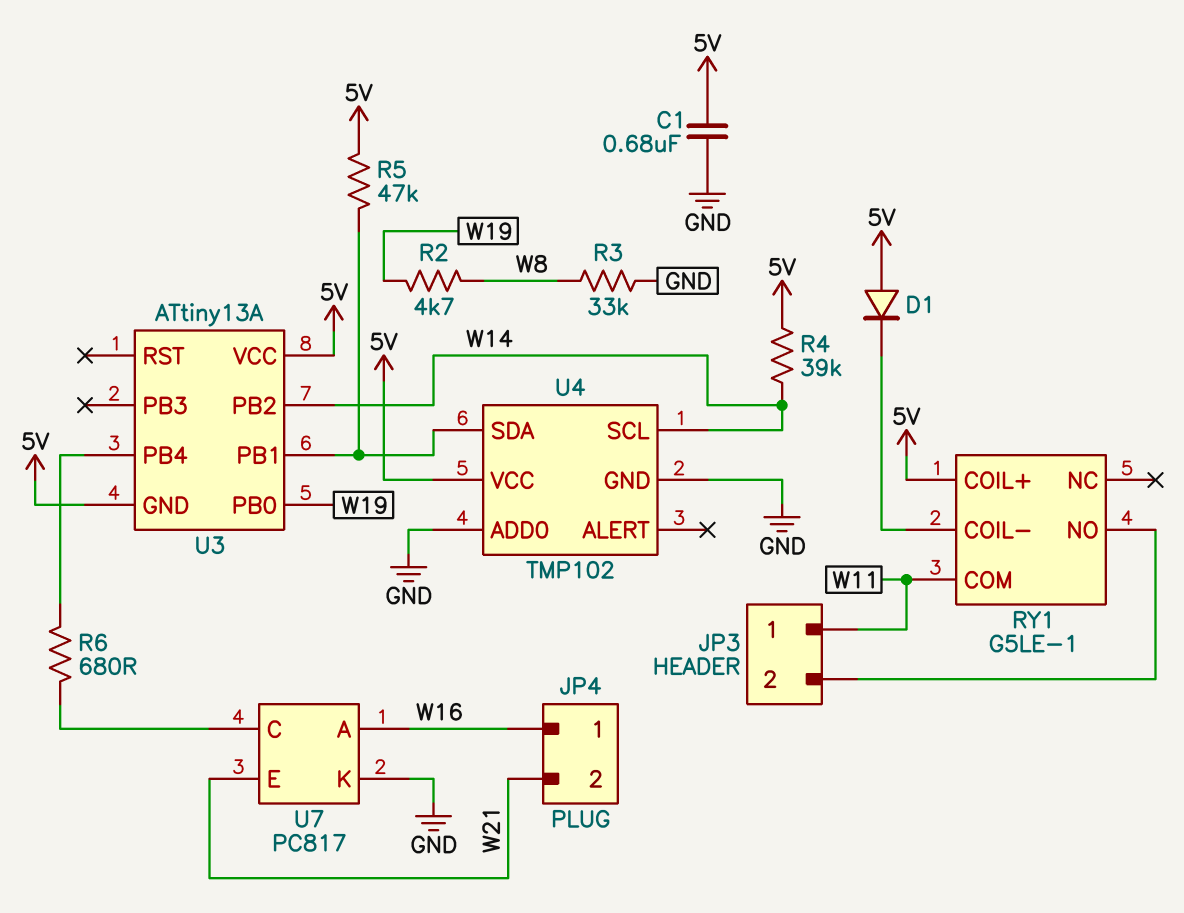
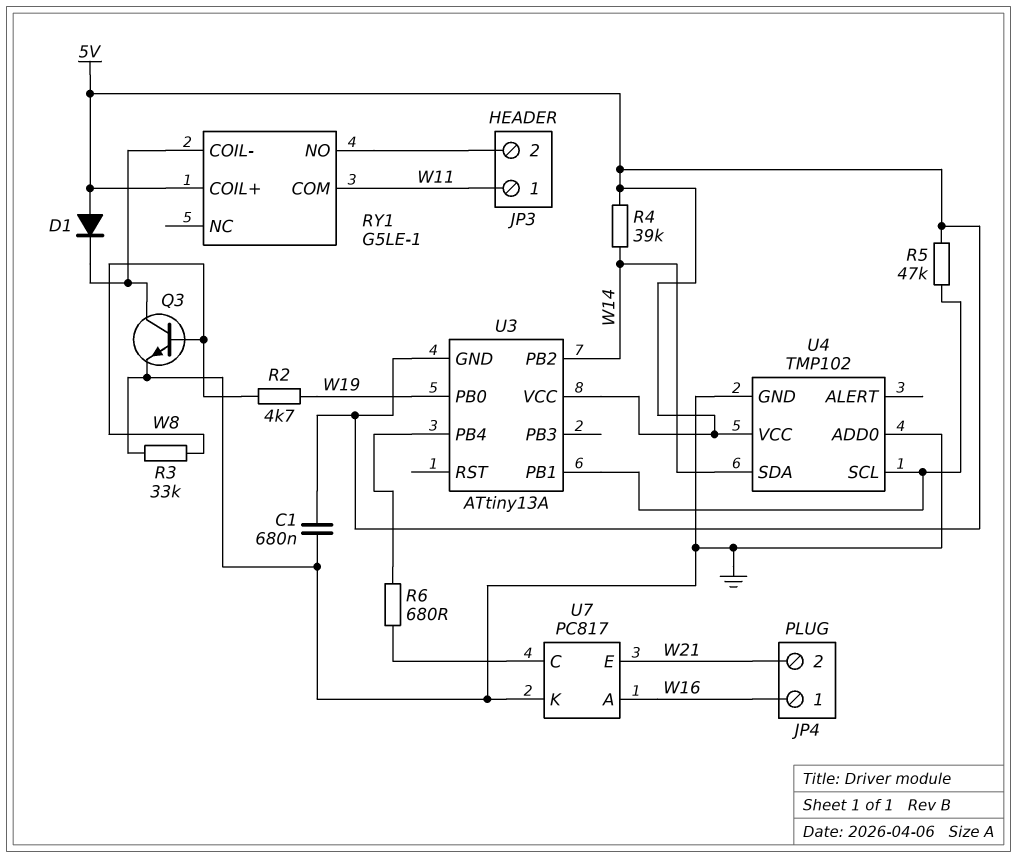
Q3: none -> NPN (B W8, C RY1/COIL-, E GND)
U4 pin SCL: W14 -> U3/PB1
U4 pin SDA: U3/PB1 -> W14

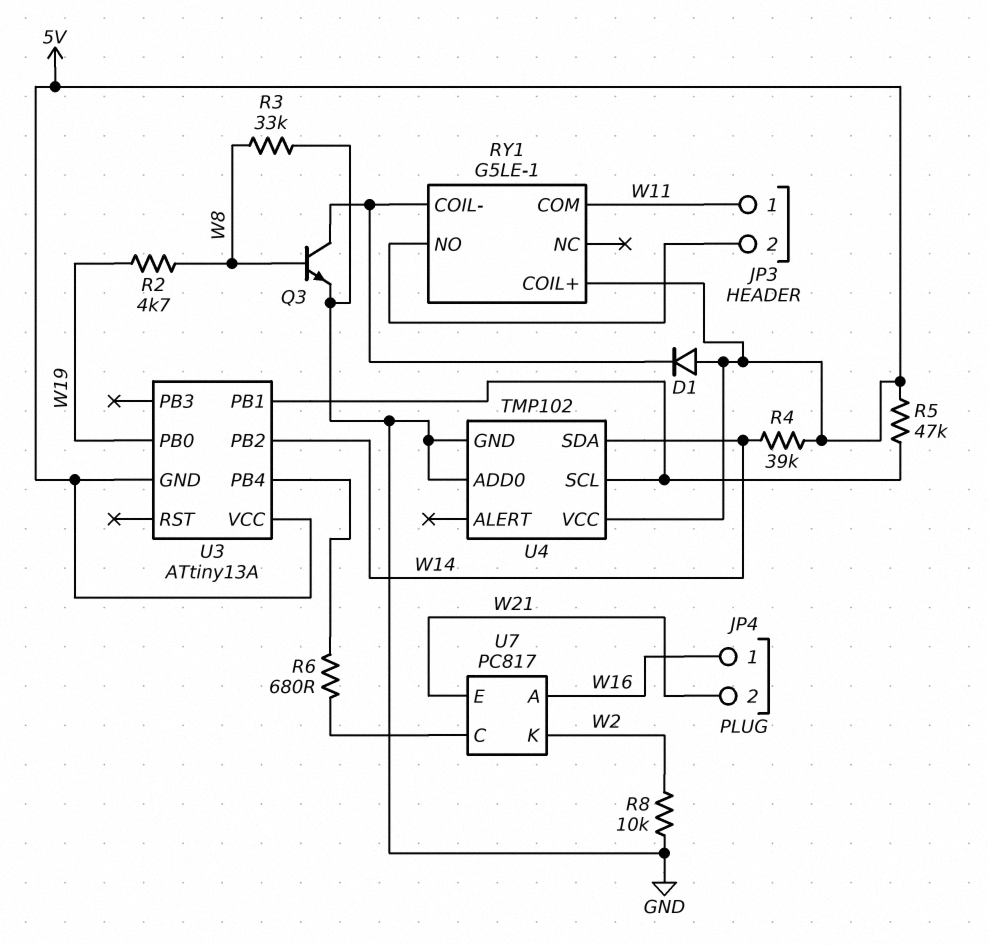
C1: 680nF (5V, GND) -> none
R8: none -> 10k (GND, W2)
U7 pin K: GND -> W2

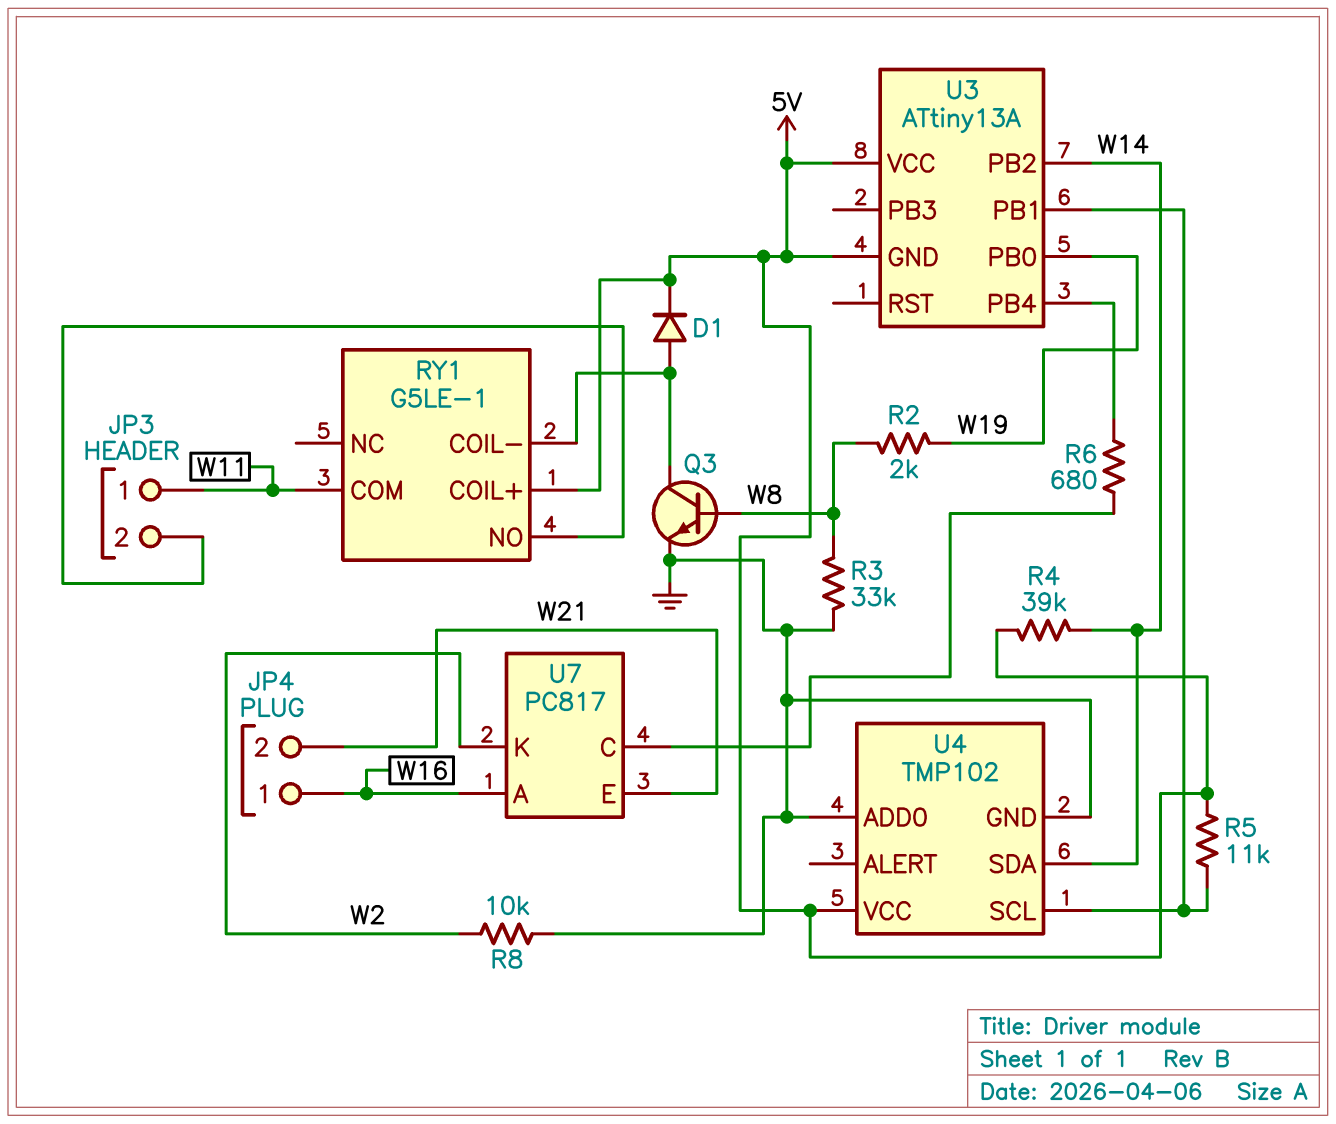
D1: diode (A 5V, K RY1/COIL-) -> diode (A RY1/COIL-, K 5V)
R2: 4.7k (W8, W19) -> 2k (W8, W19)
R5: 47k (5V, U3/PB1) -> 11k (5V, U3/PB1)

